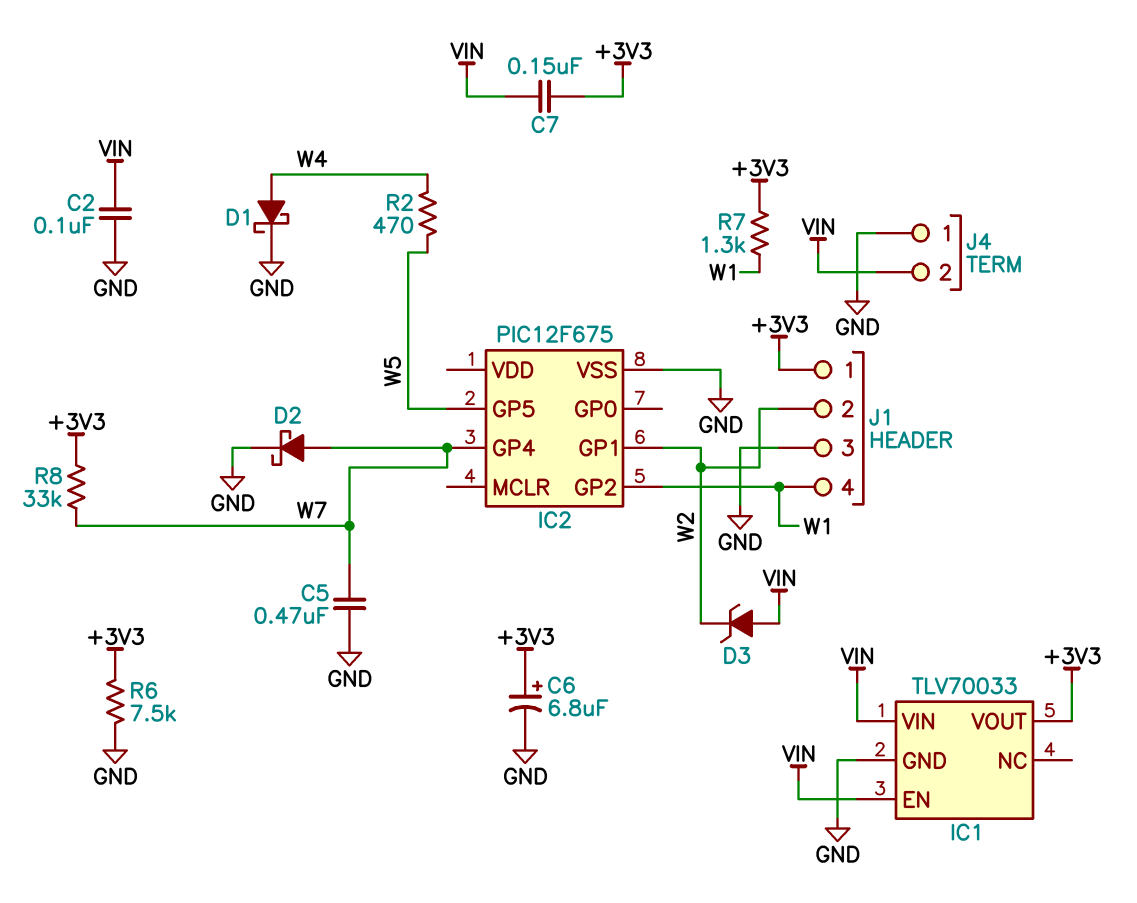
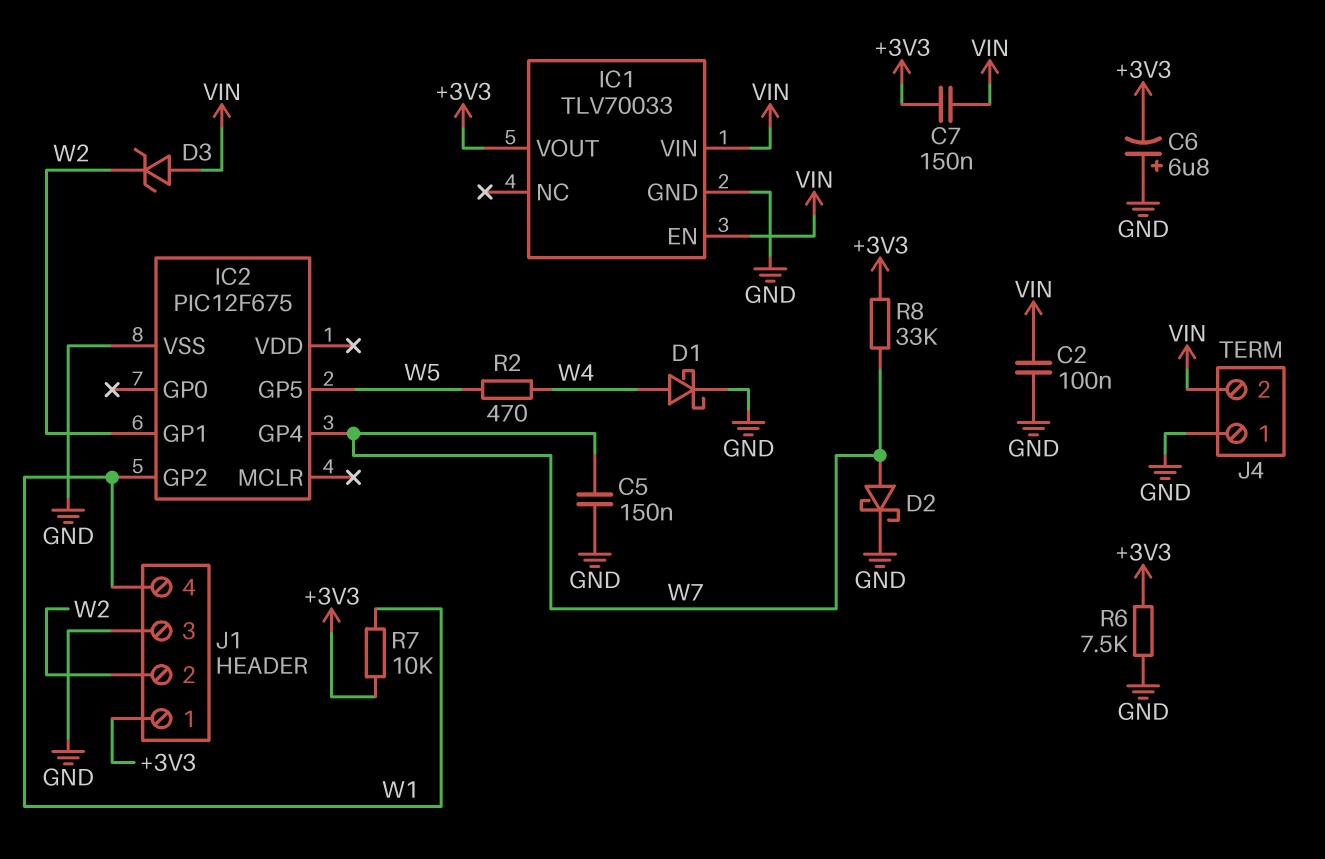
C5: 470nF (GND, W7) -> 150nF (GND, W7)
C6: 6.8uF (plus +3V3, minus GND) -> 6.8uF (plus GND, minus +3V3)
R7: 1.3k (+3V3, W1) -> 10k (+3V3, W1)

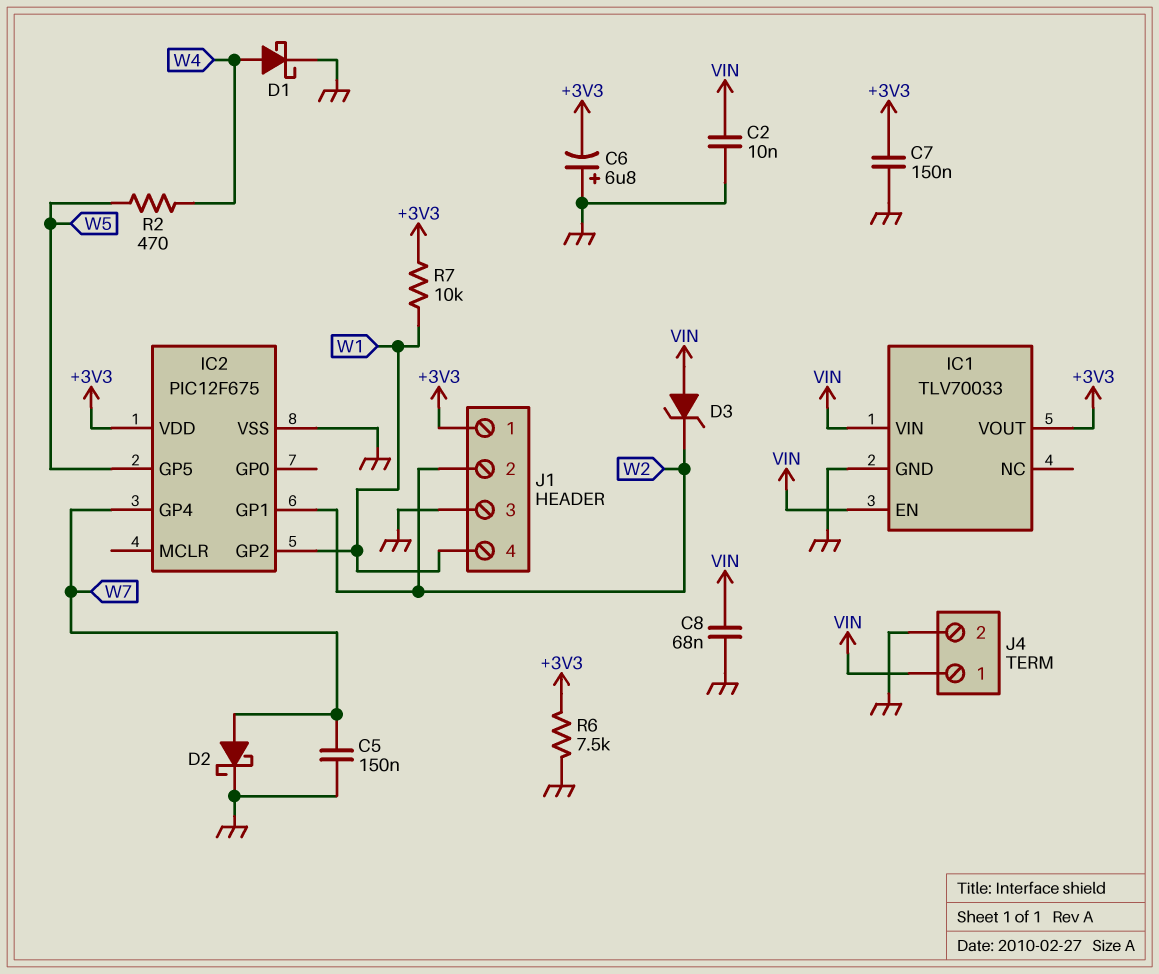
C2: 100nF (GND, VIN) -> 10nF (GND, VIN)
C7: 150nF (+3V3, VIN) -> 150nF (+3V3, GND)
C8: none -> 68nF (GND, VIN)
IC2 pin VDD: none -> +3V3
J4 pin 1: GND -> VIN
J4 pin 2: VIN -> GND
R8: 33k (+3V3, W7) -> none

